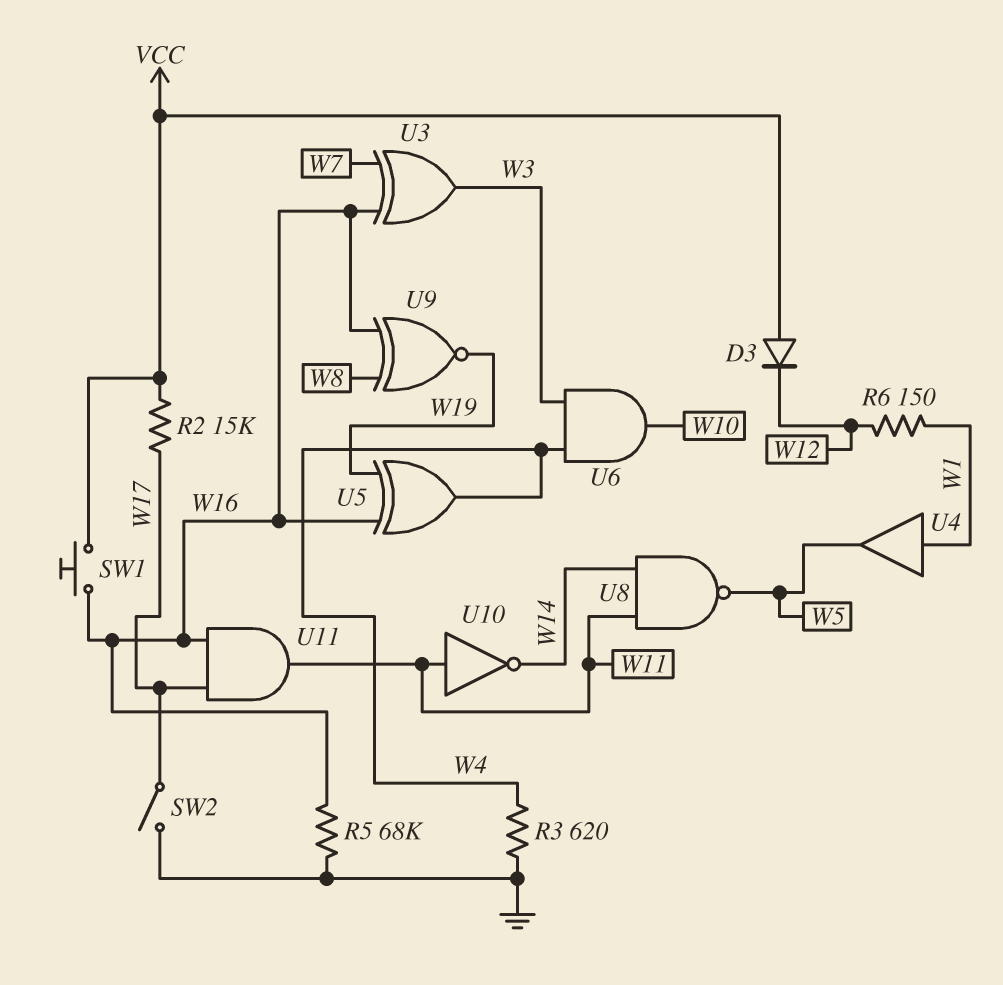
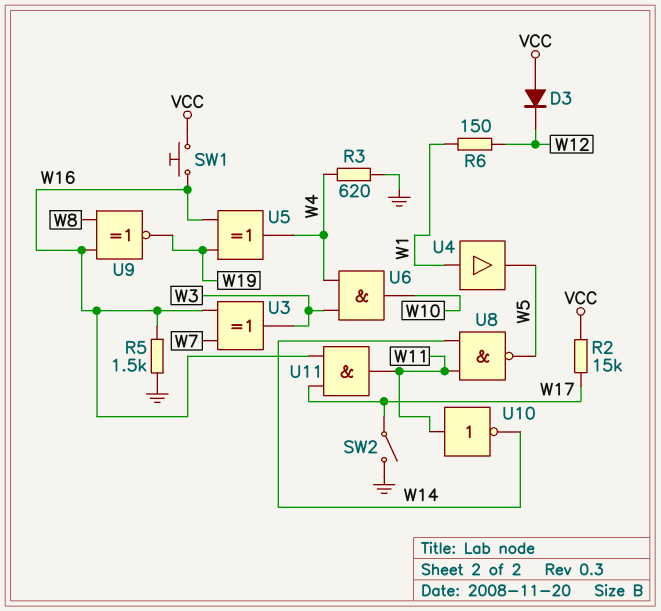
R5: 68k (GND, W16) -> 1.5k (GND, W16)

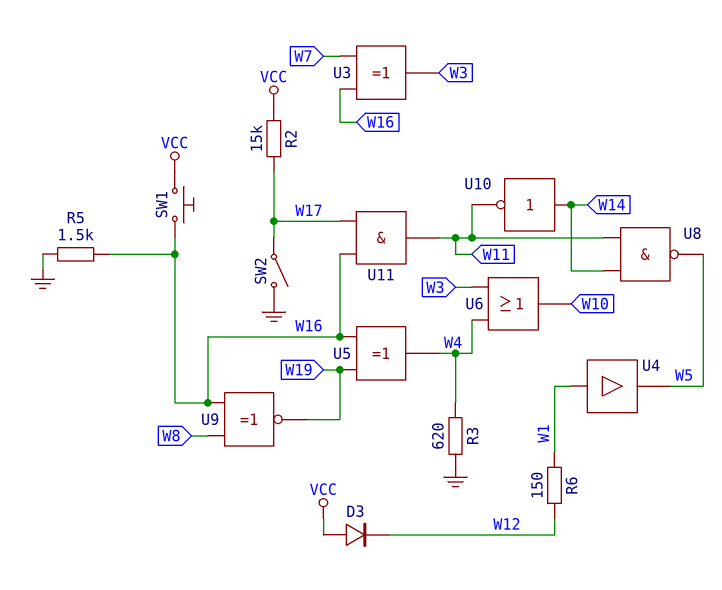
U6: AND (in W3, in W4, out W10) -> OR (in W3, in W4, out W10)
U10: NOT (in W11, out W14) -> NOT (in W14, out W11)

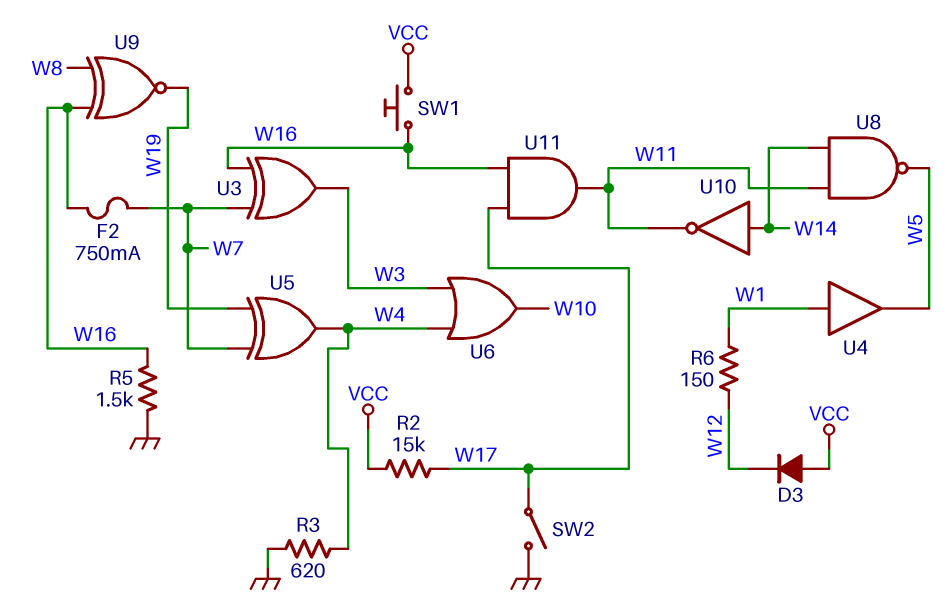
F2: none -> 750mA (W7, W16)
U5: XOR (in W16, in W19, out W4) -> XOR (in W7, in W19, out W4)

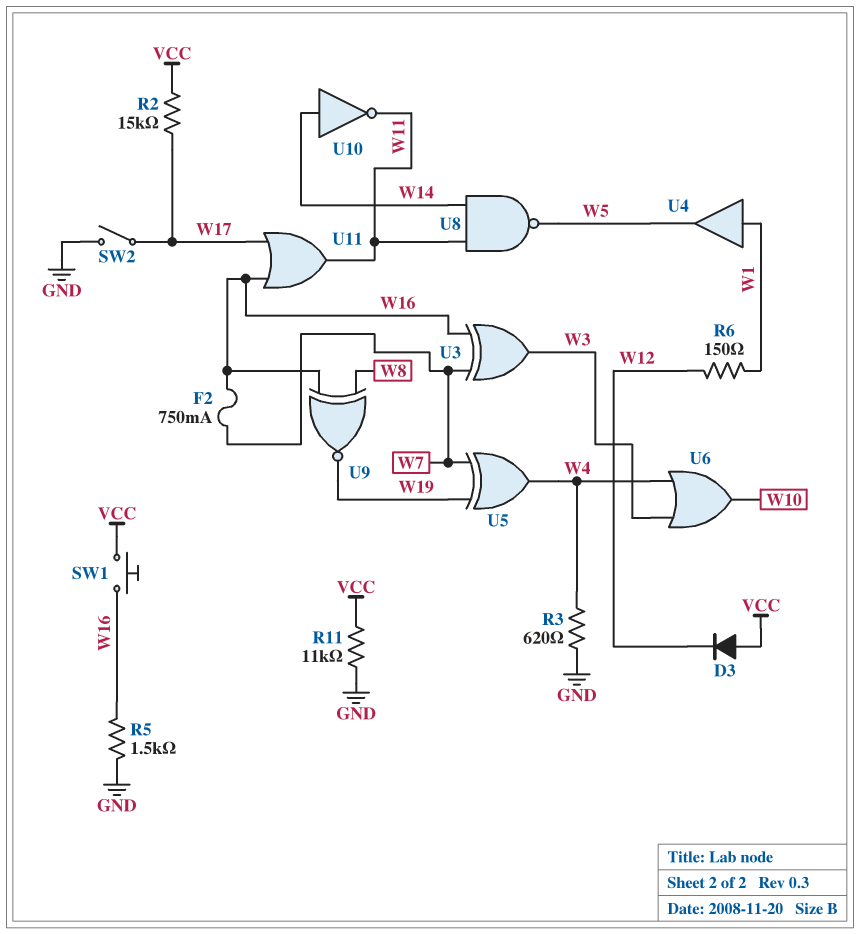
R11: none -> 11k (GND, VCC)
U11: AND (in W16, in W17, out W11) -> OR (in W16, in W17, out W11)

